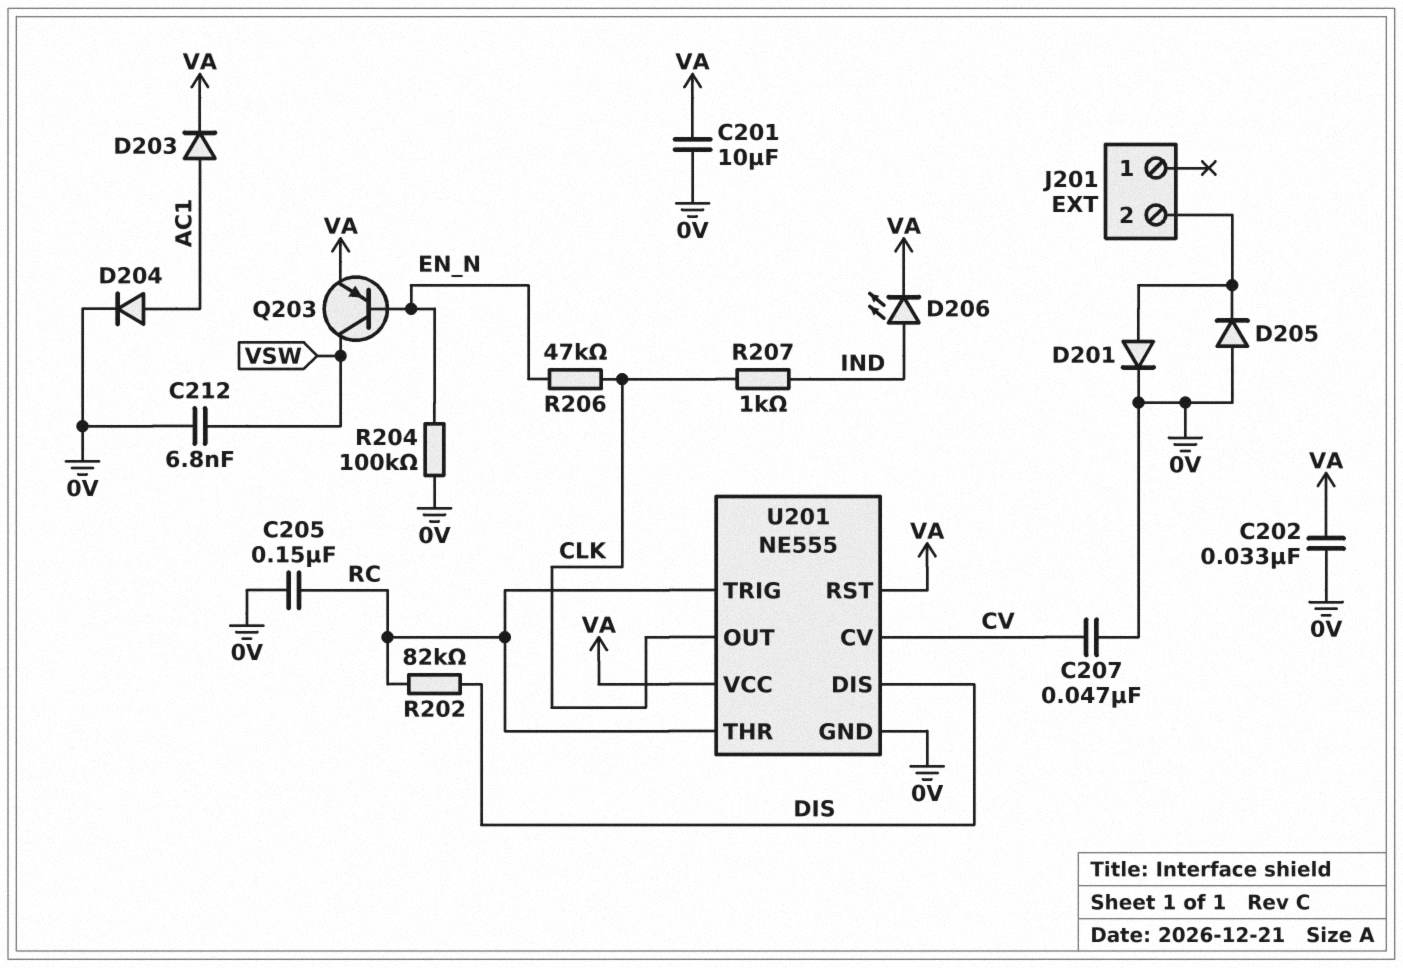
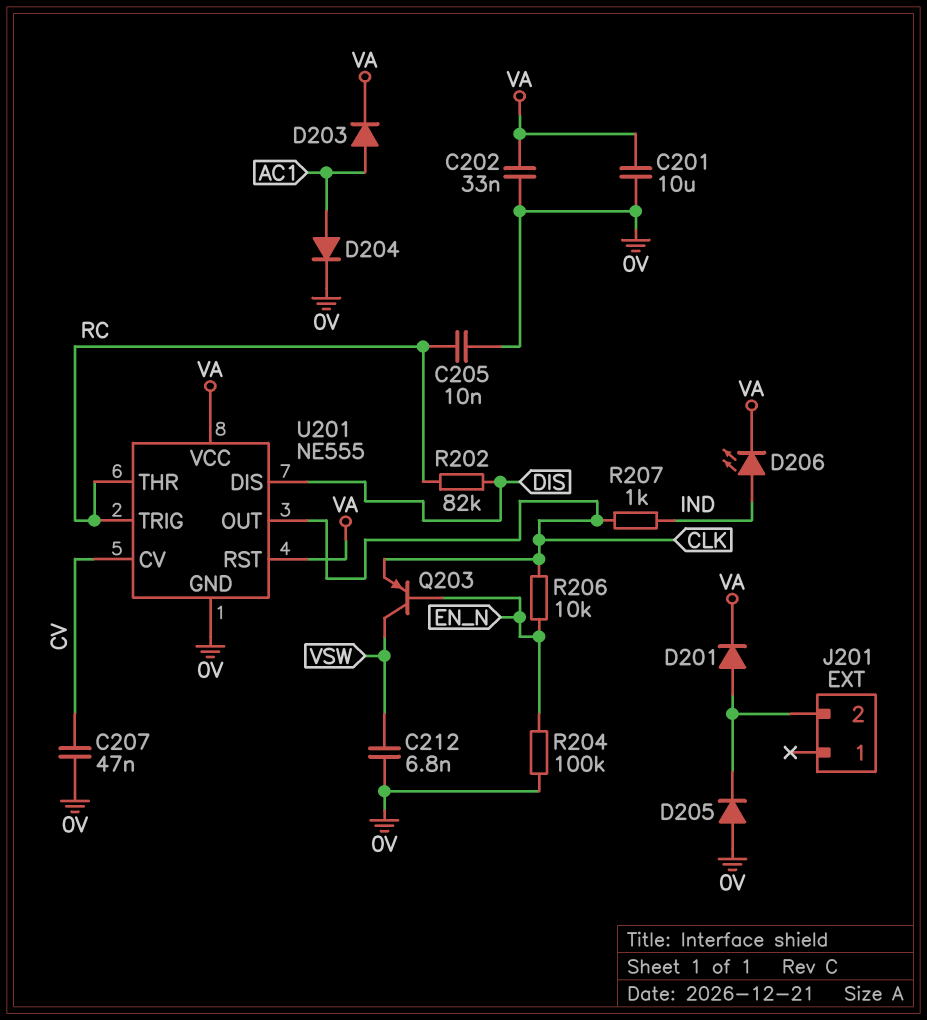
C205: 150nF (0V, RC) -> 10nF (0V, RC)
D201: diode (A J201/2, K 0V) -> diode (A J201/2, K VA)
Q203: PNP (B EN_N, C VSW, E VA) -> PNP (B EN_N, C VSW, E CLK)
R206: 47k (CLK, EN_N) -> 10k (CLK, EN_N)

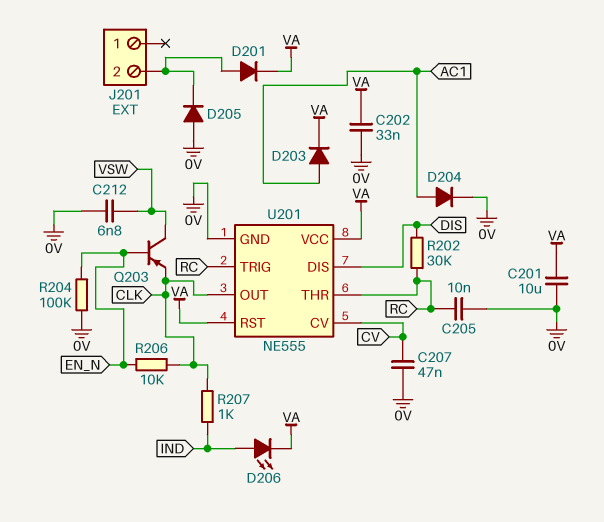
R202: 82k (DIS, RC) -> 30k (DIS, RC)

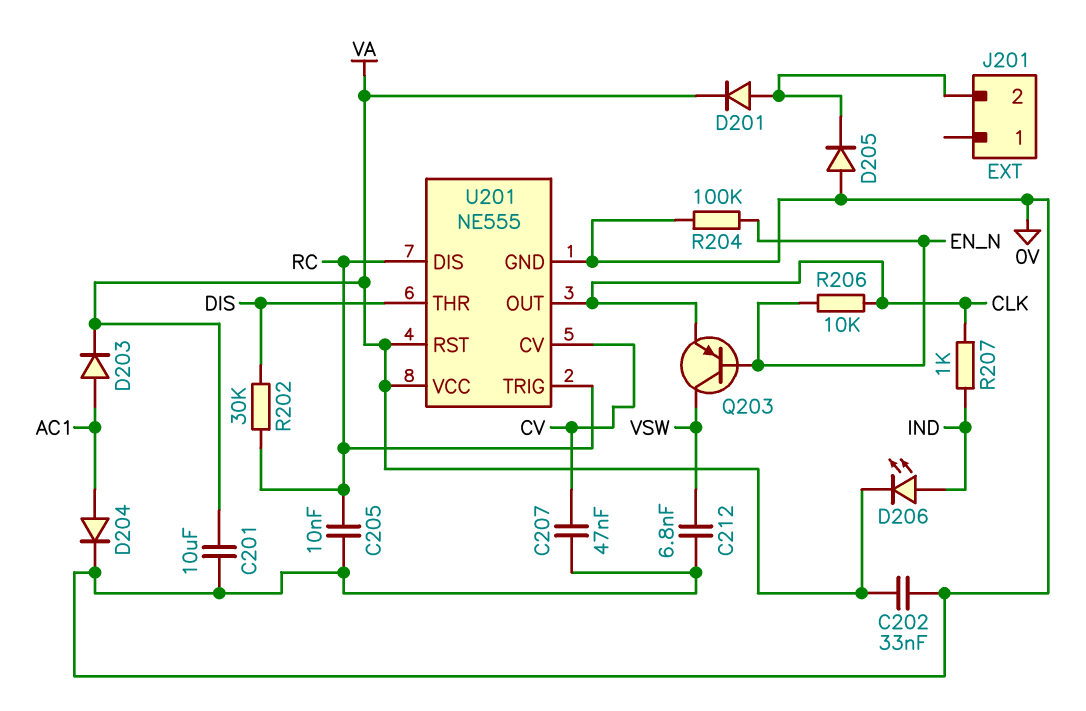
U201 pin DIS: DIS -> RC
U201 pin THR: RC -> DIS

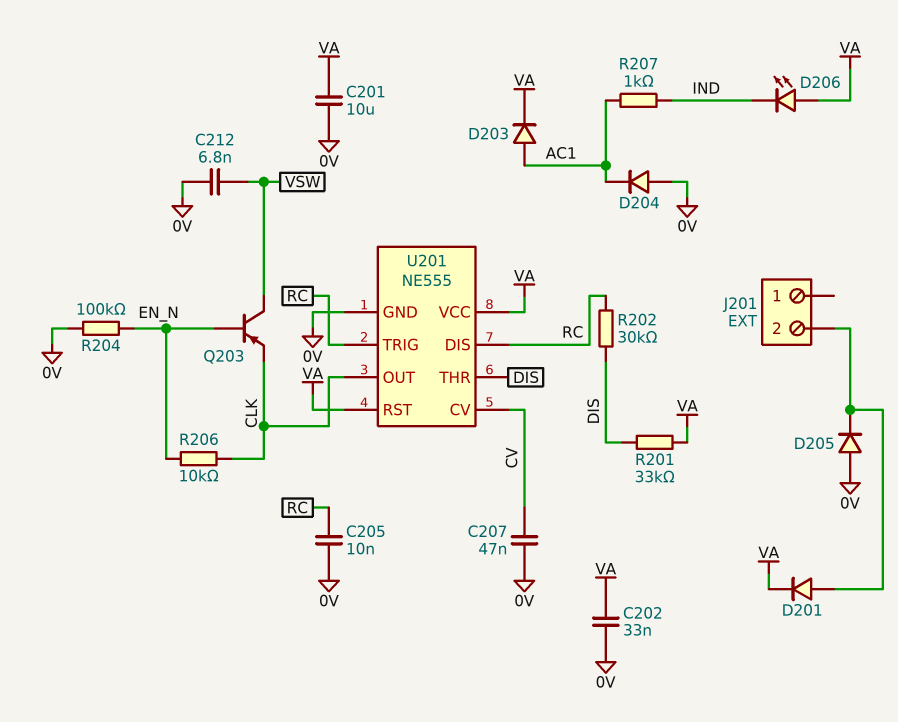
D204: diode (A AC1, K 0V) -> diode (A 0V, K AC1)
D206: LED (A IND, K VA) -> LED (A VA, K IND)
R201: none -> 33k (DIS, VA)
R207: 1k (CLK, IND) -> 1k (AC1, IND)

